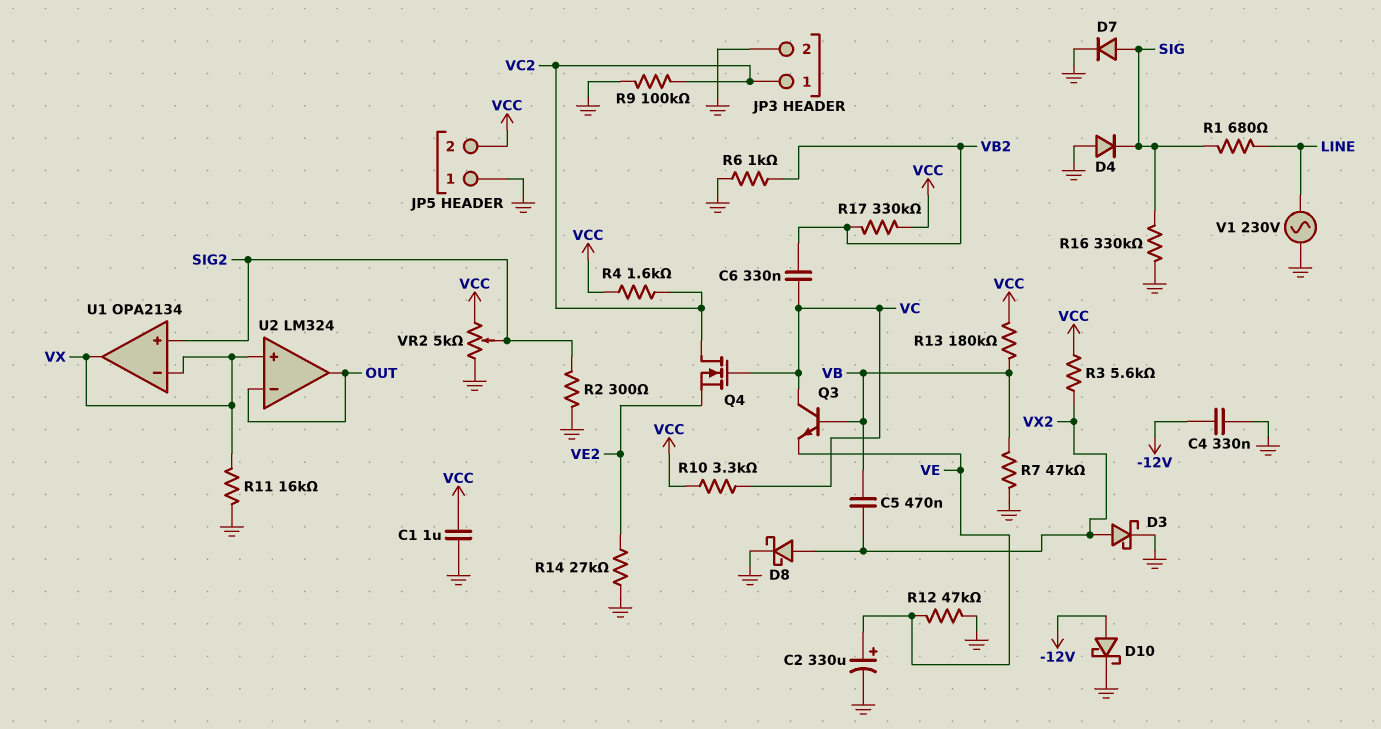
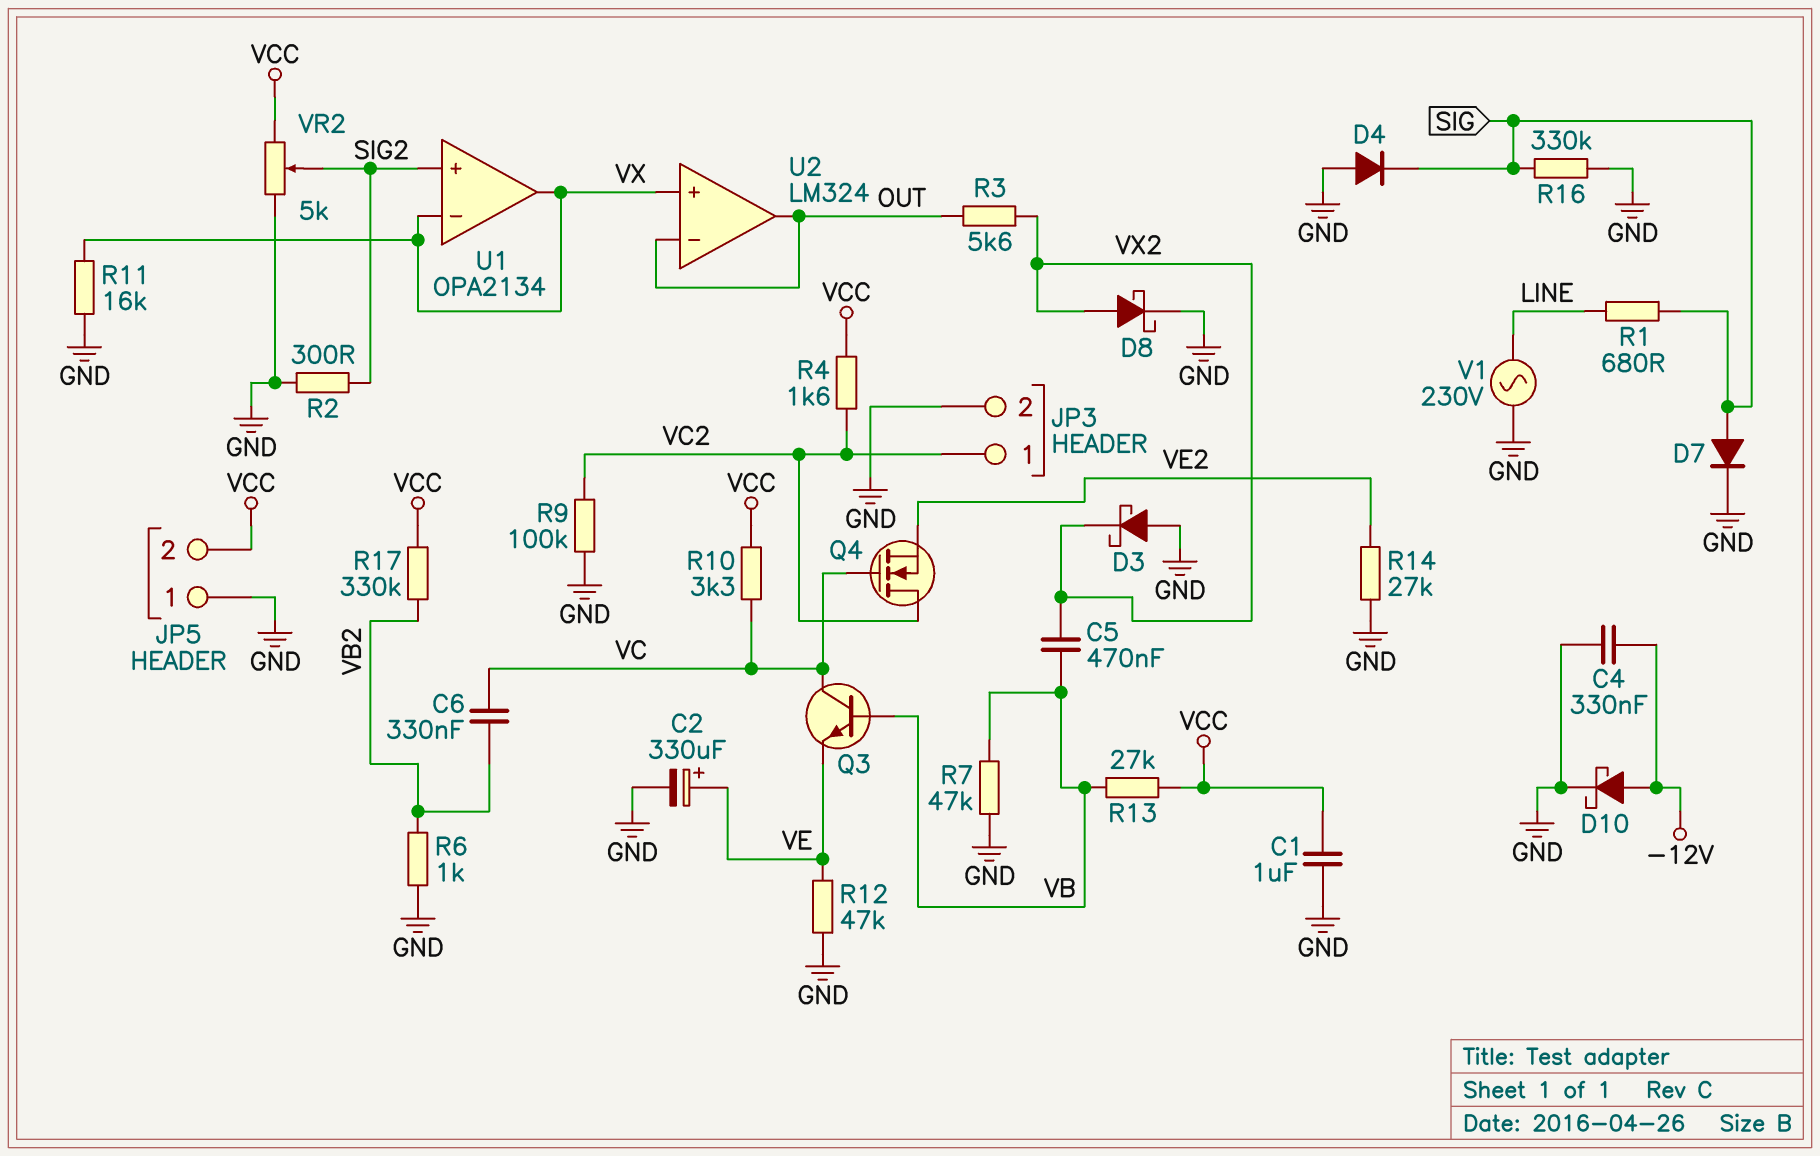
D3: schottky (A VX2, K GND) -> schottky (A GND, K VX2)
R3: 5.6k (VCC, VX2) -> 5.6k (OUT, VX2)
R13: 180k (VB, VCC) -> 27k (VB, VCC)

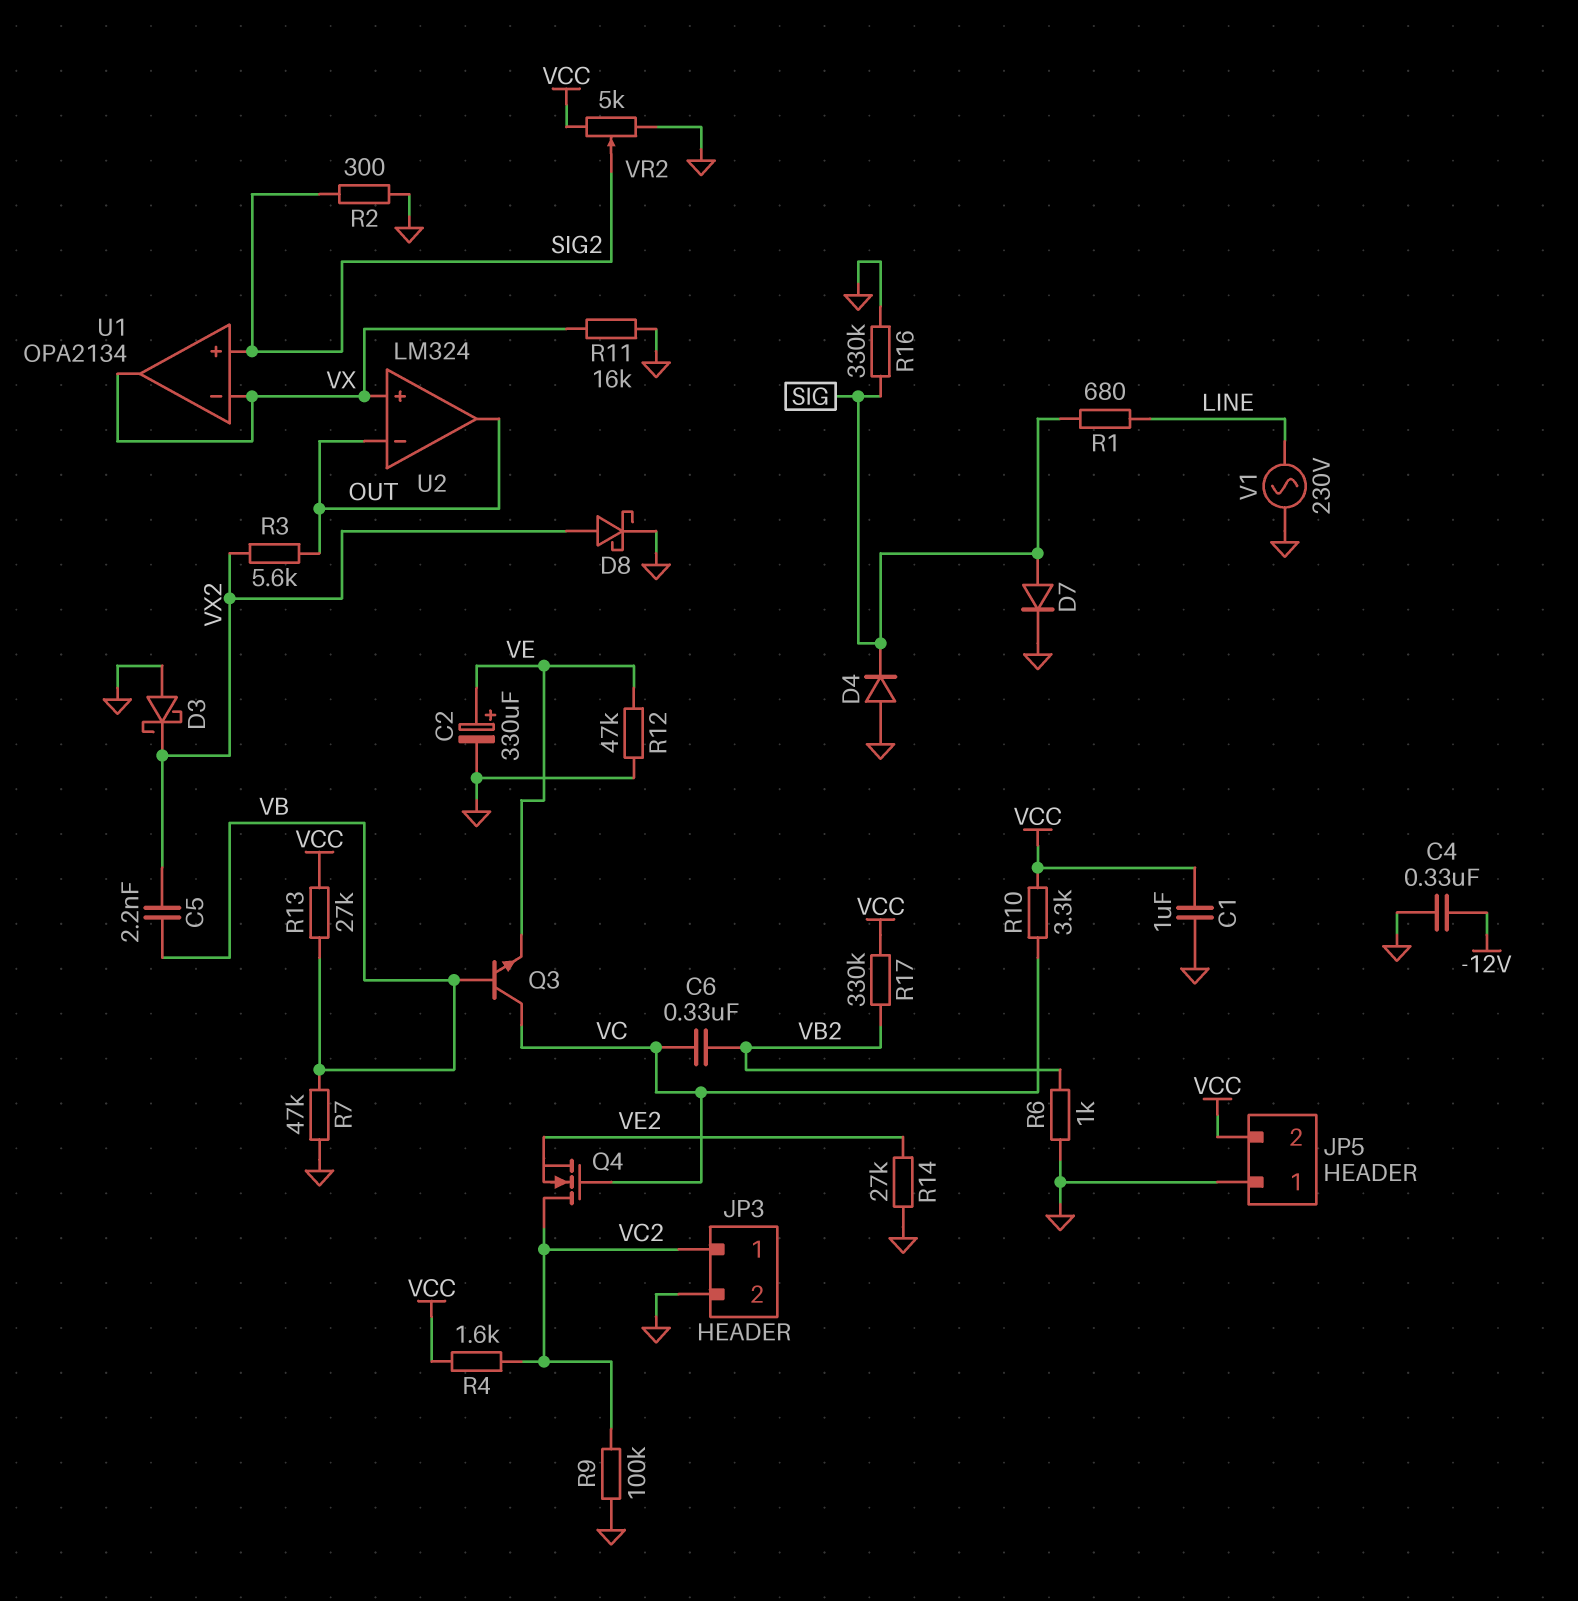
C5: 470nF (VB, VX2) -> 2.2nF (VB, VX2)
D10: schottky (A -12V, K GND) -> none

